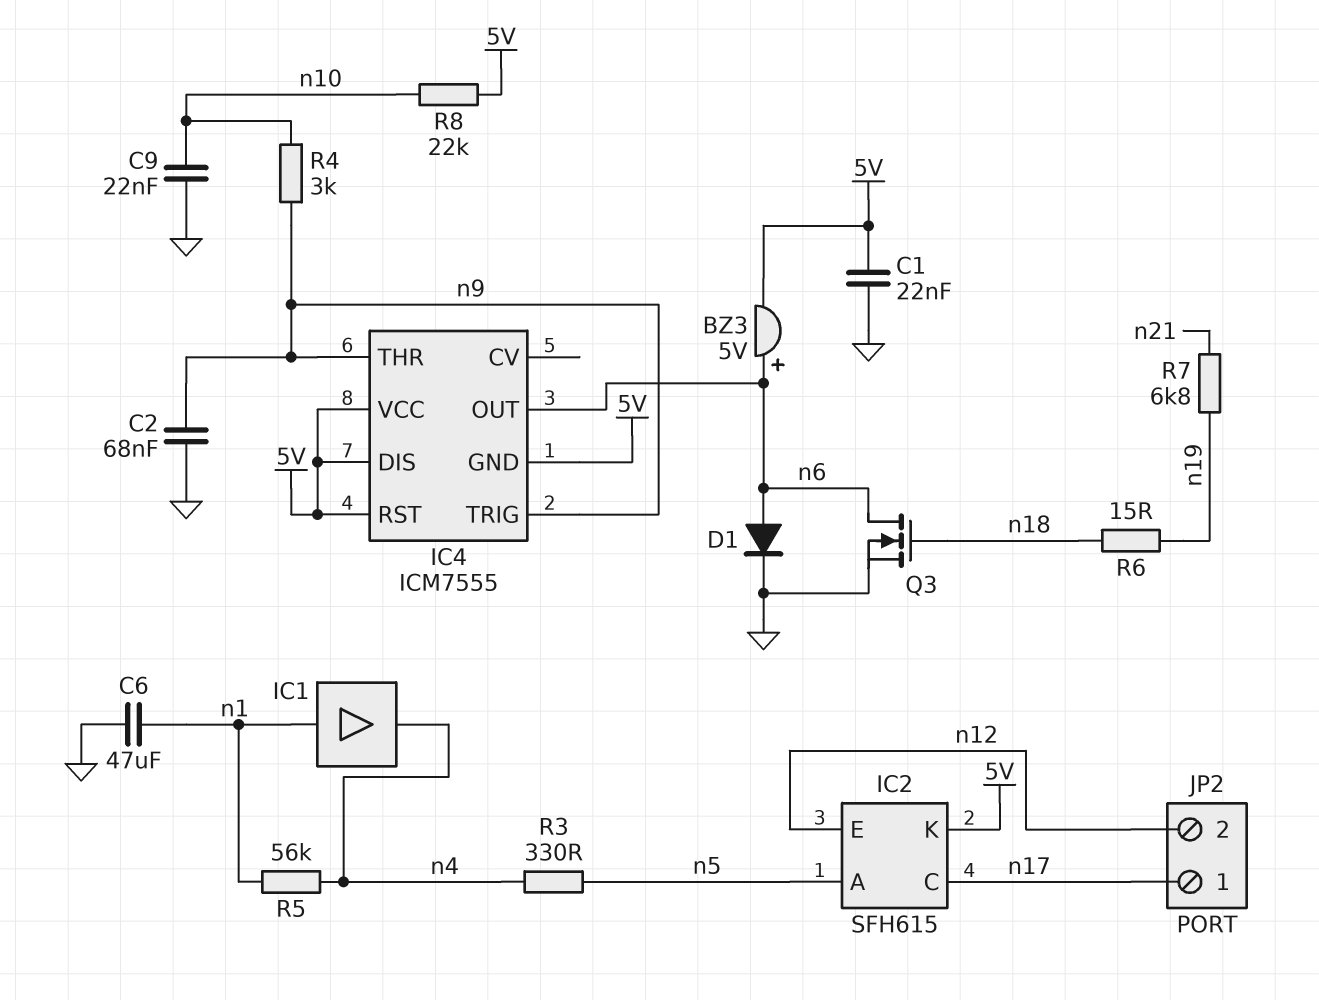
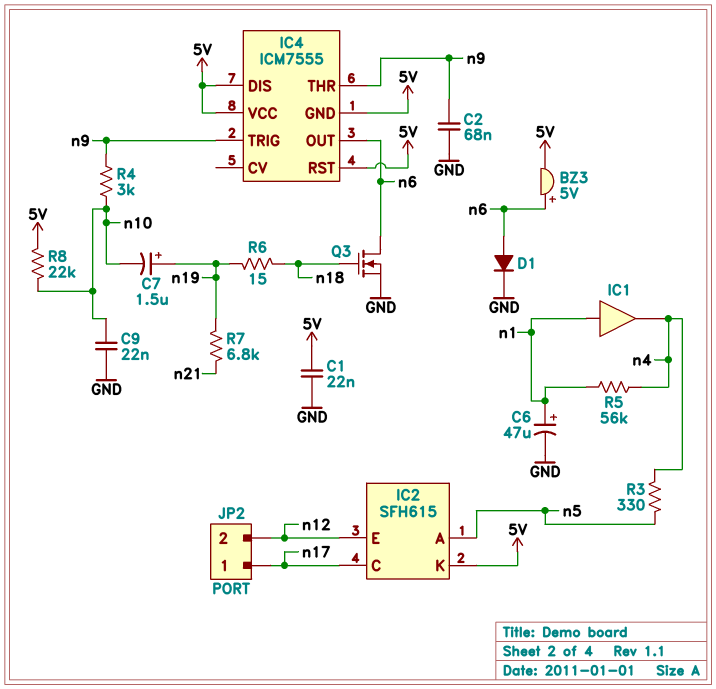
C6: 47uF (GND, n1) -> 47uF (plus n1, minus GND)
C7: none -> 1.5uF (plus n19, minus n10)

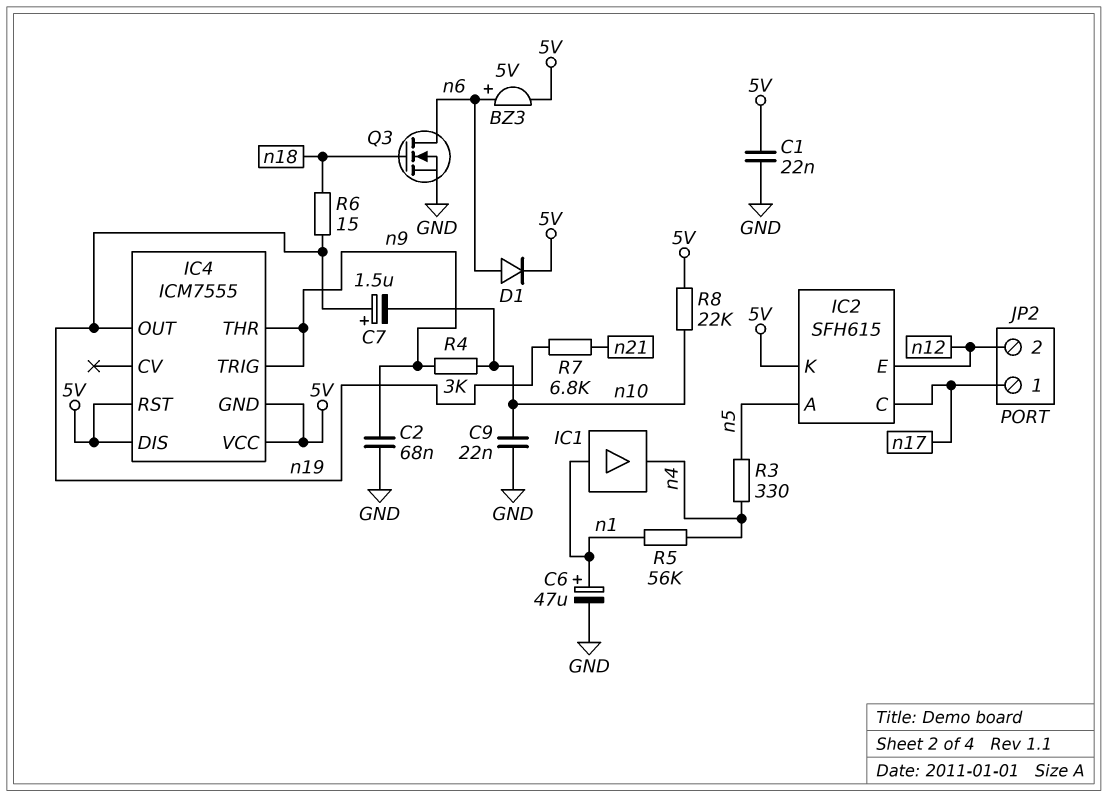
D1: diode (A n6, K GND) -> diode (A n6, K 5V)
IC4 pin OUT: n6 -> n19

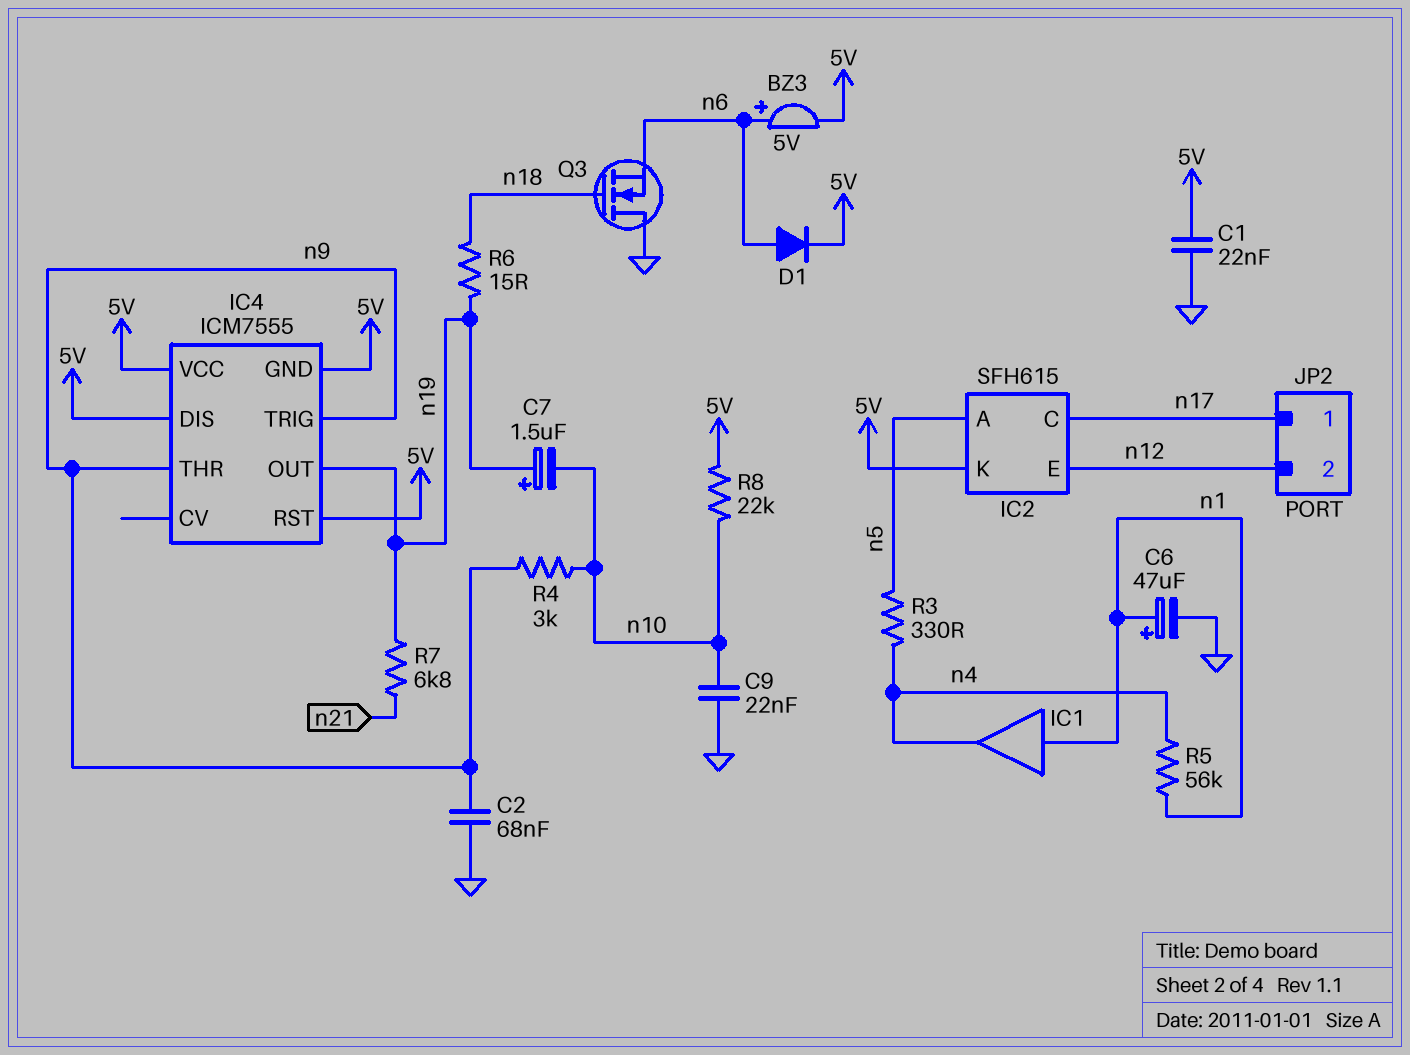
Q3: NMOS (G n18, D n6, S GND) -> NMOS (G n18, D GND, S n6)

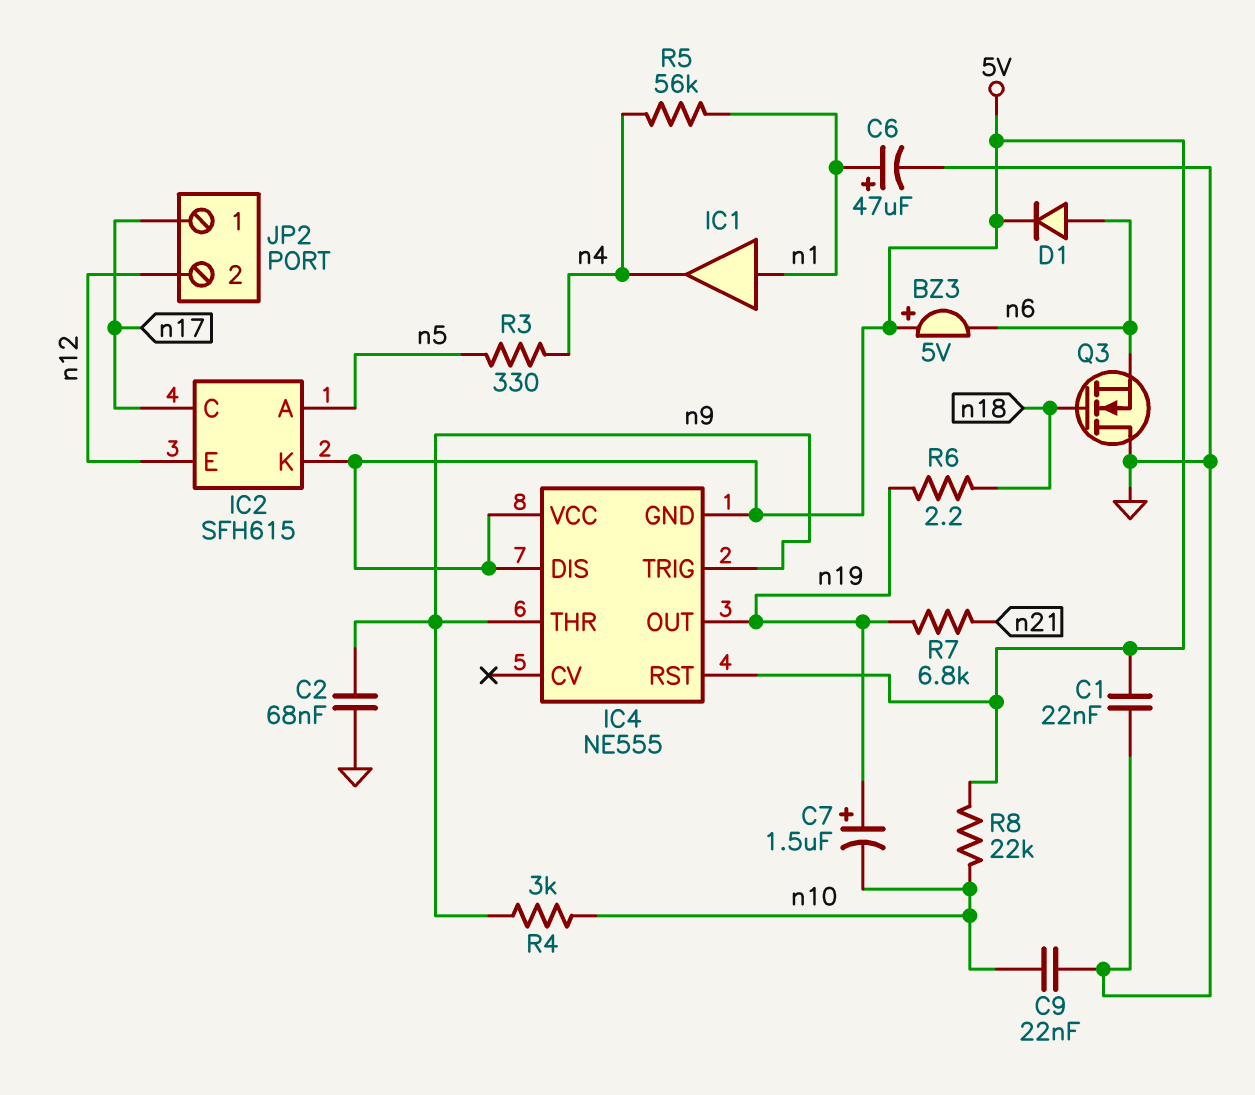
BZ3: buzzer 5V (plus n6, minus 5V) -> buzzer 5V (plus 5V, minus n6)
IC4: ICM7555 -> NE555
R6: 15 (n18, n19) -> 2.2 (n18, n19)

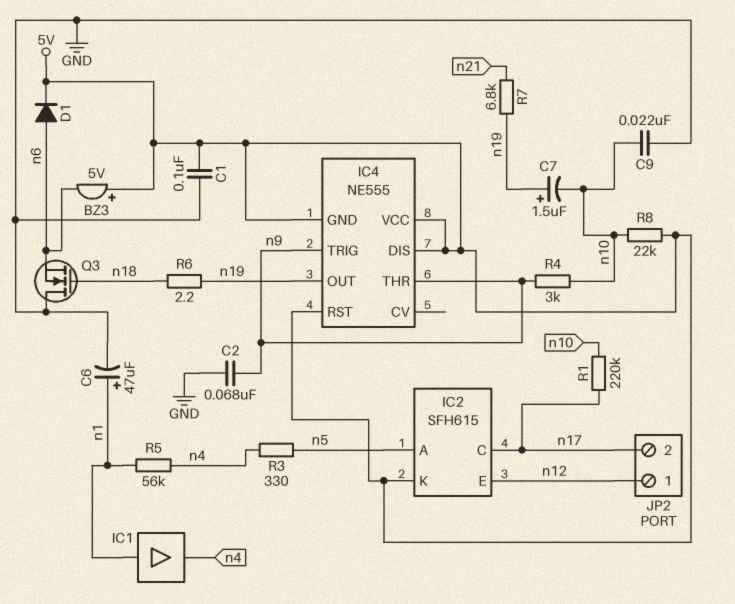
C1: 22nF (5V, GND) -> 100nF (5V, GND)
JP2 pin 1: n17 -> n12
JP2 pin 2: n12 -> n17
R1: none -> 220k (n10, n17)

